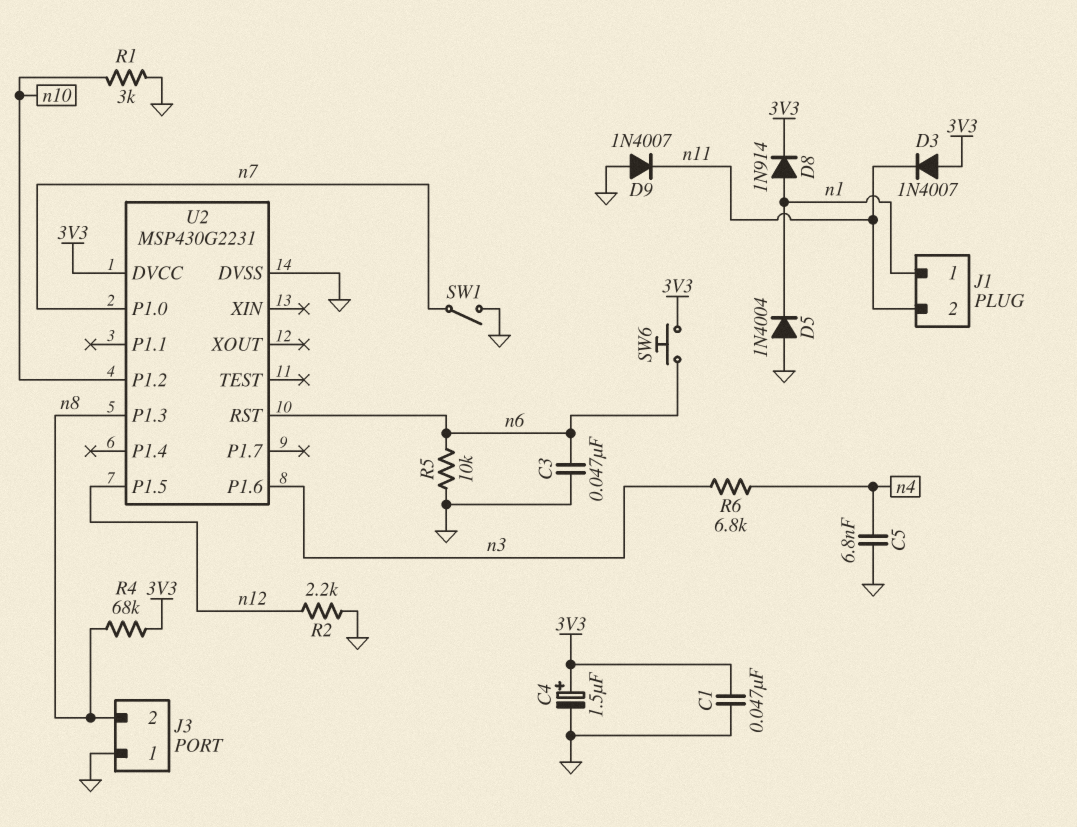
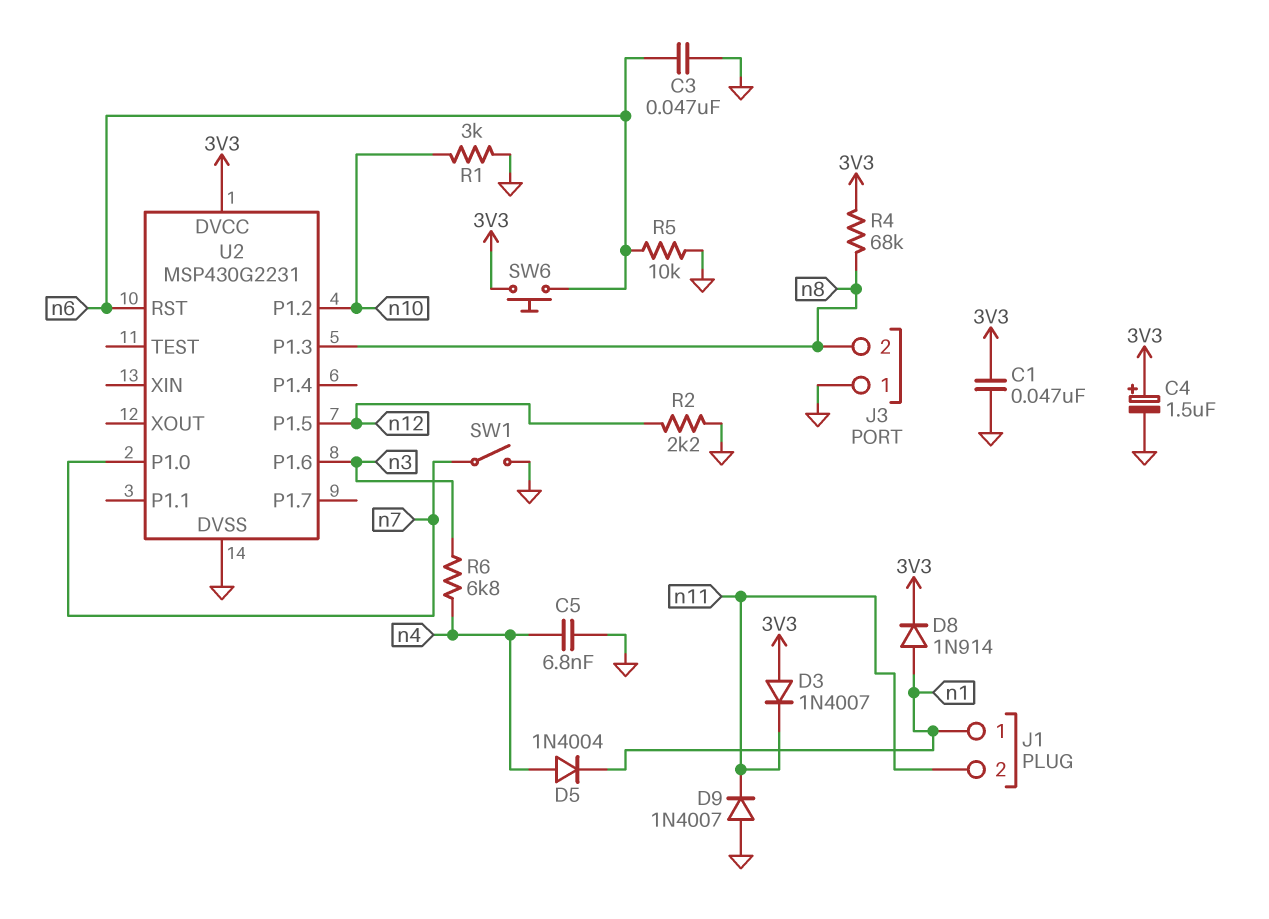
D5: diode 1N4004 (A GND, K n1) -> diode 1N4004 (A n4, K n1)

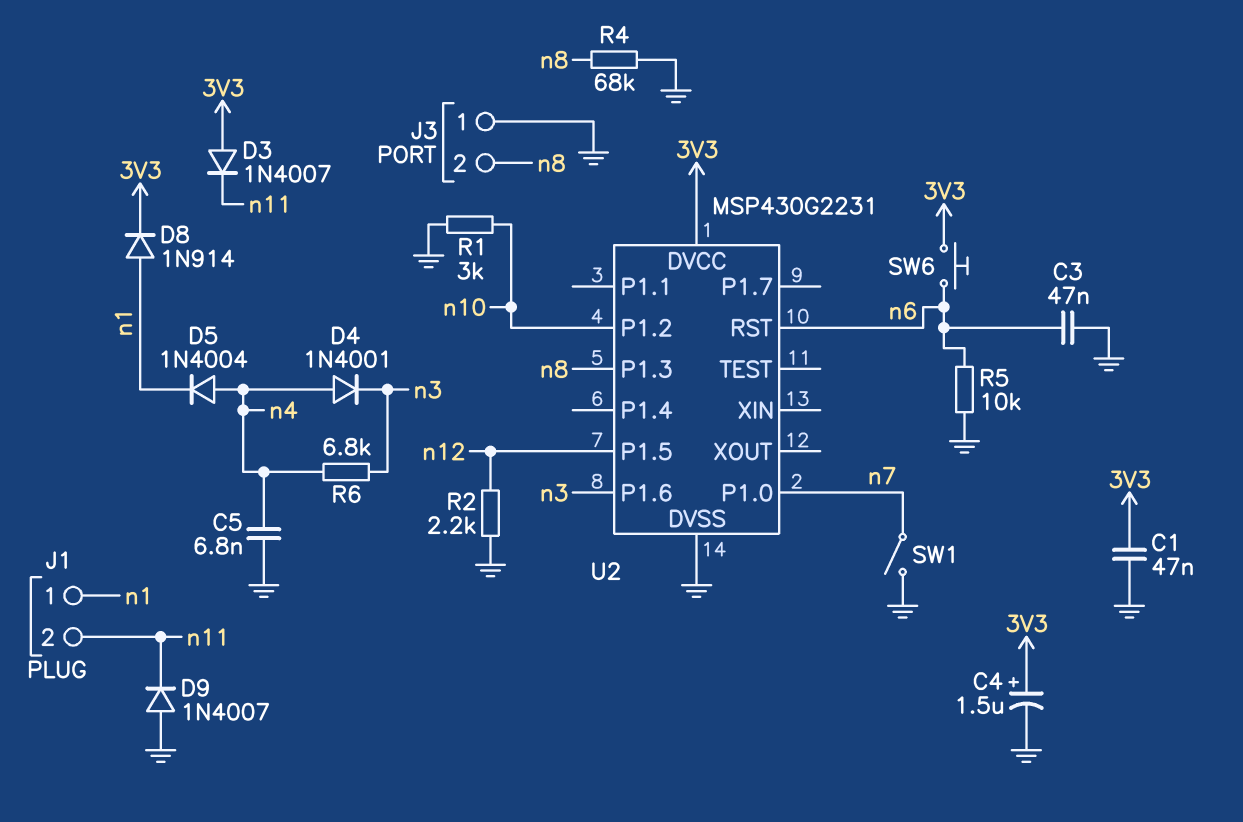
D4: none -> diode 1N4001 (A n4, K n3)
R4: 68k (3V3, n8) -> 68k (GND, n8)

